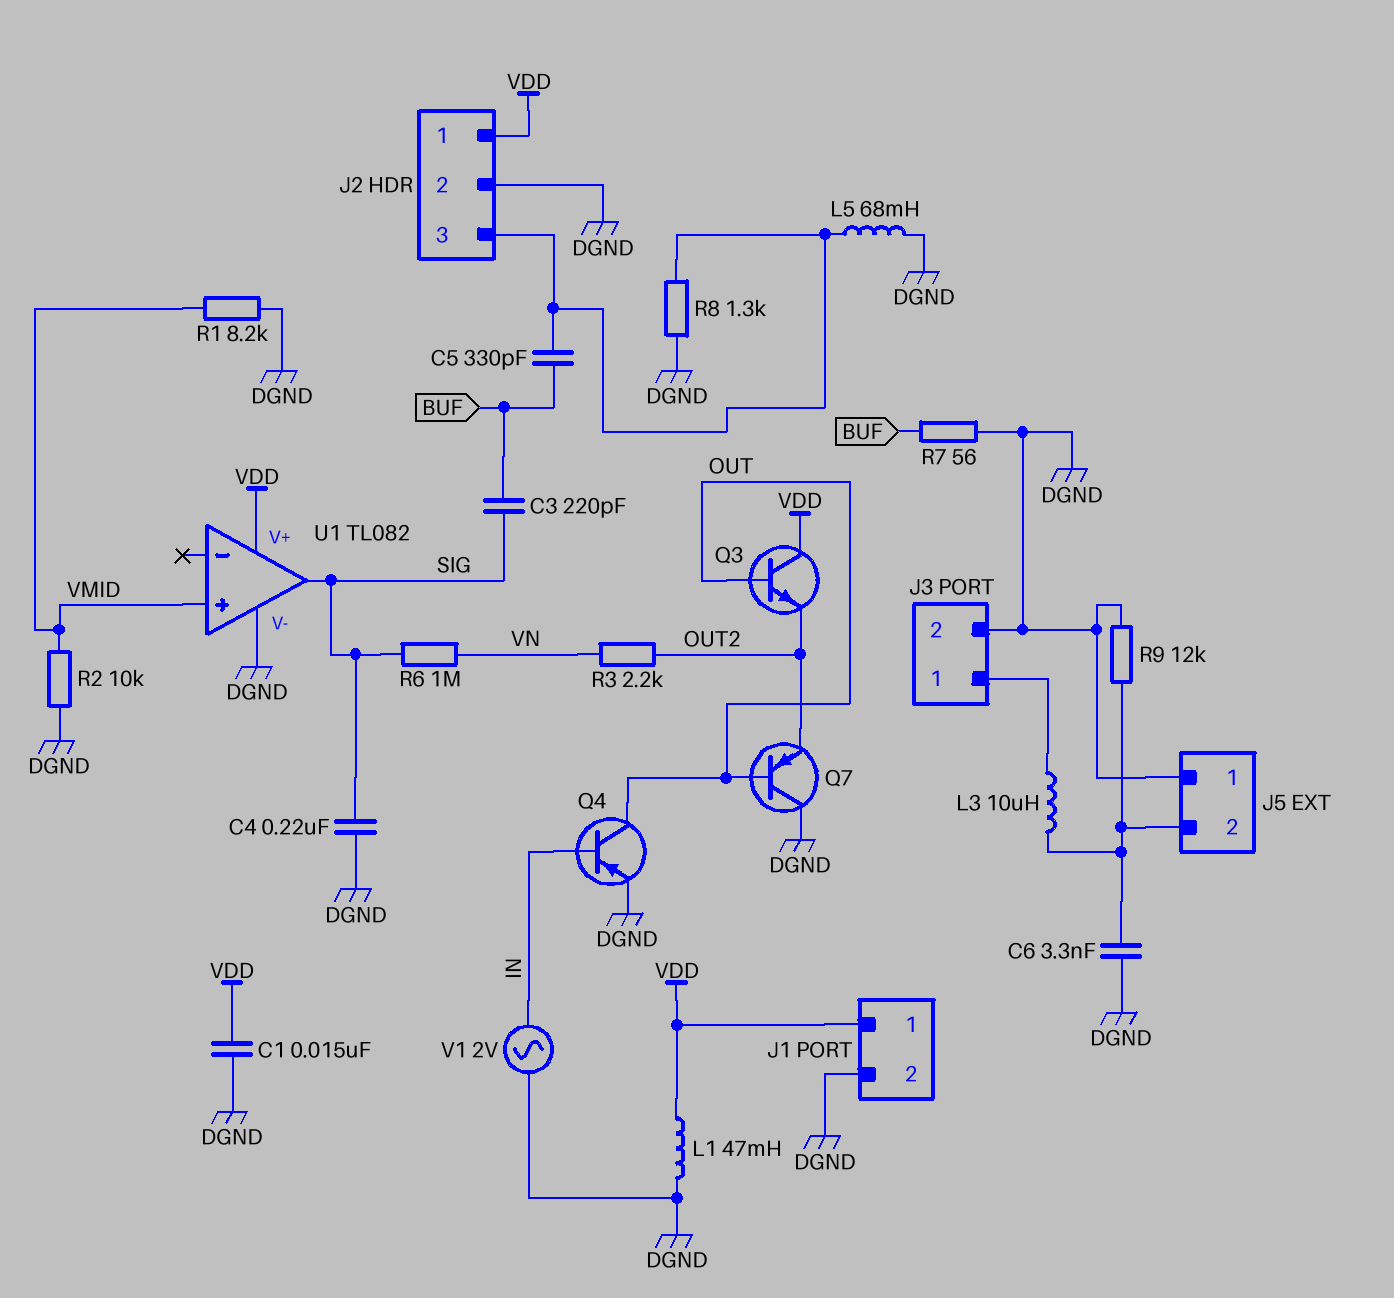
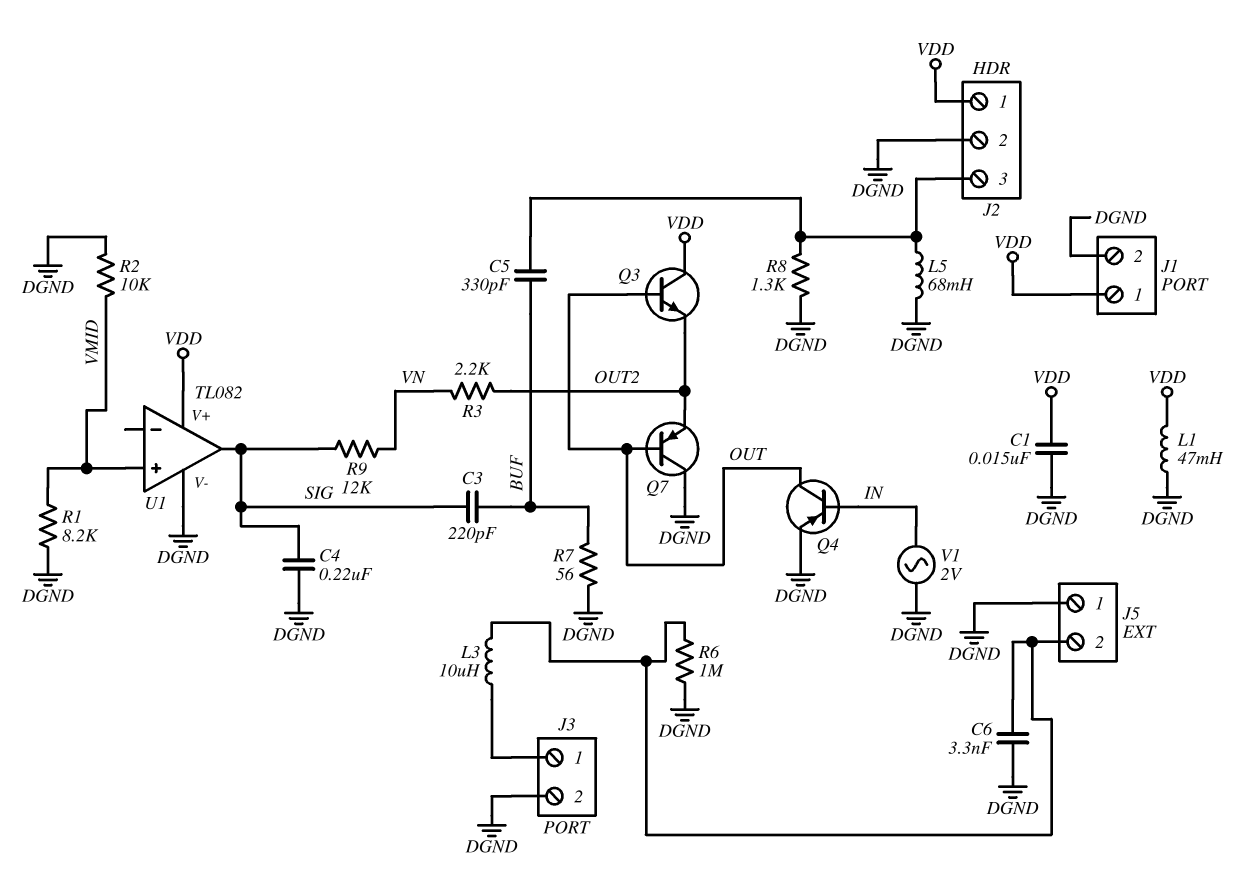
R6: 1M (SIG, VN) -> 1M (DGND, J5/2)
R9: 12k (DGND, J5/2) -> 12k (SIG, VN)

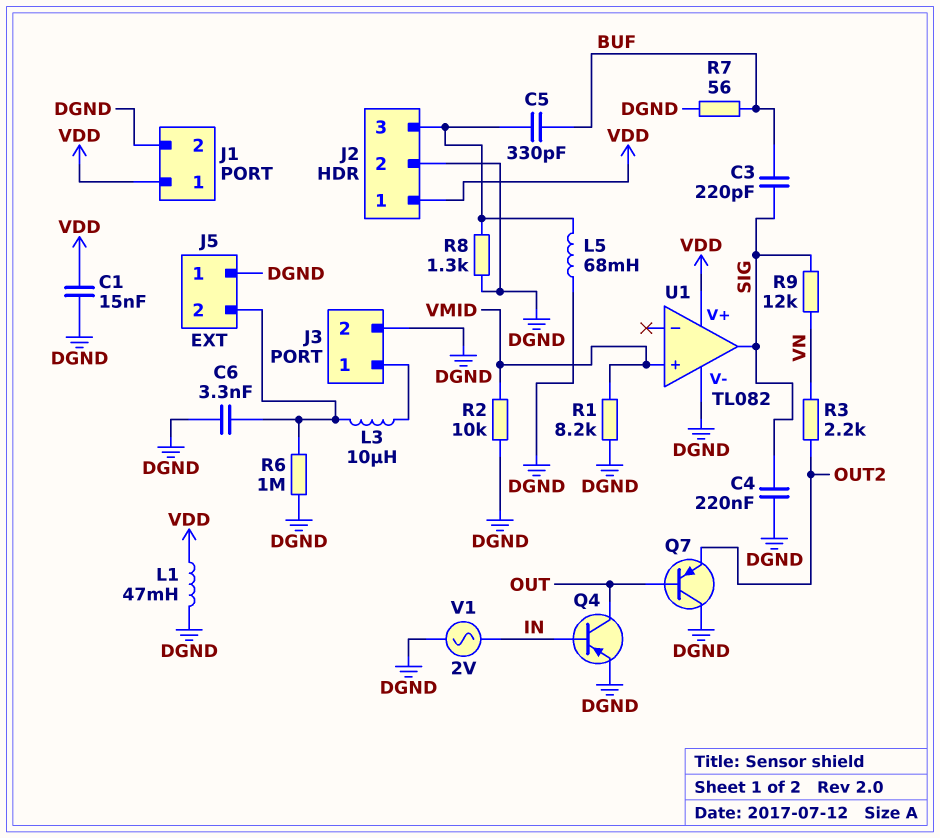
Q3: NPN (B OUT, C VDD, E OUT2) -> none

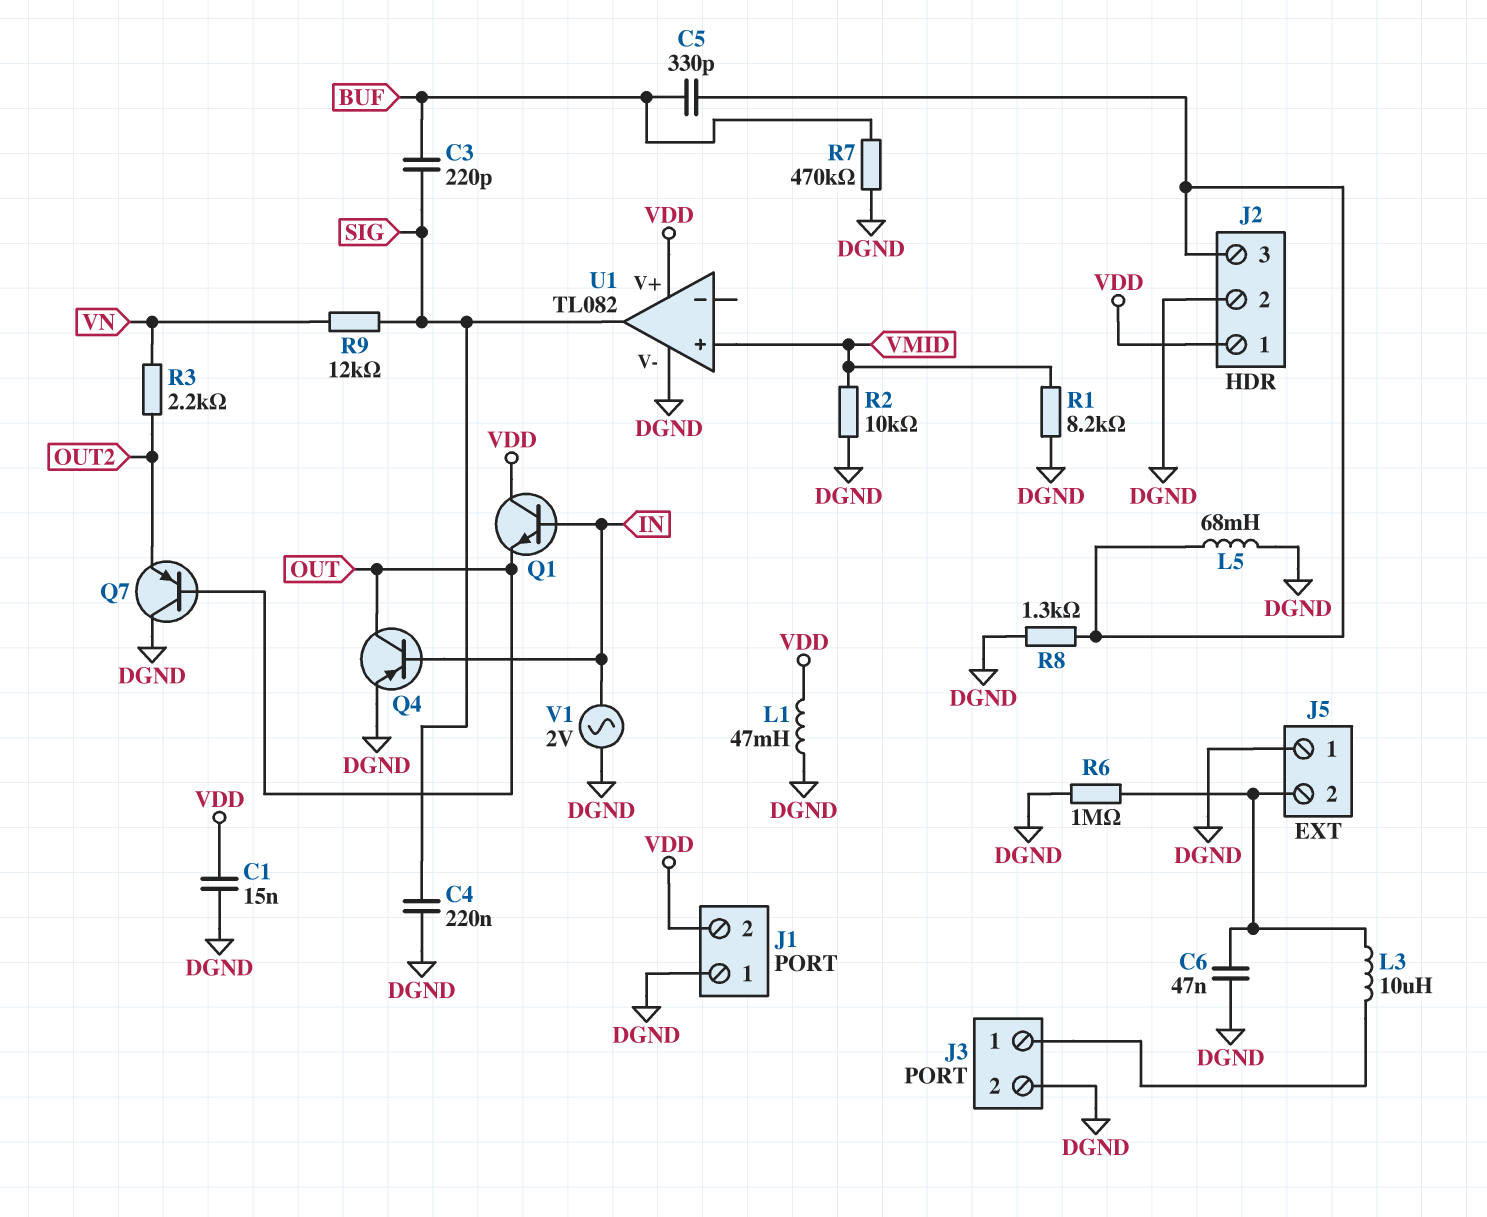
C6: 3.3nF (DGND, J5/2) -> 47nF (DGND, J5/2)
J1 pin 1: VDD -> DGND
J1 pin 2: DGND -> VDD
Q1: none -> NPN (B IN, C VDD, E OUT)
R7: 56 (BUF, DGND) -> 470k (BUF, DGND)

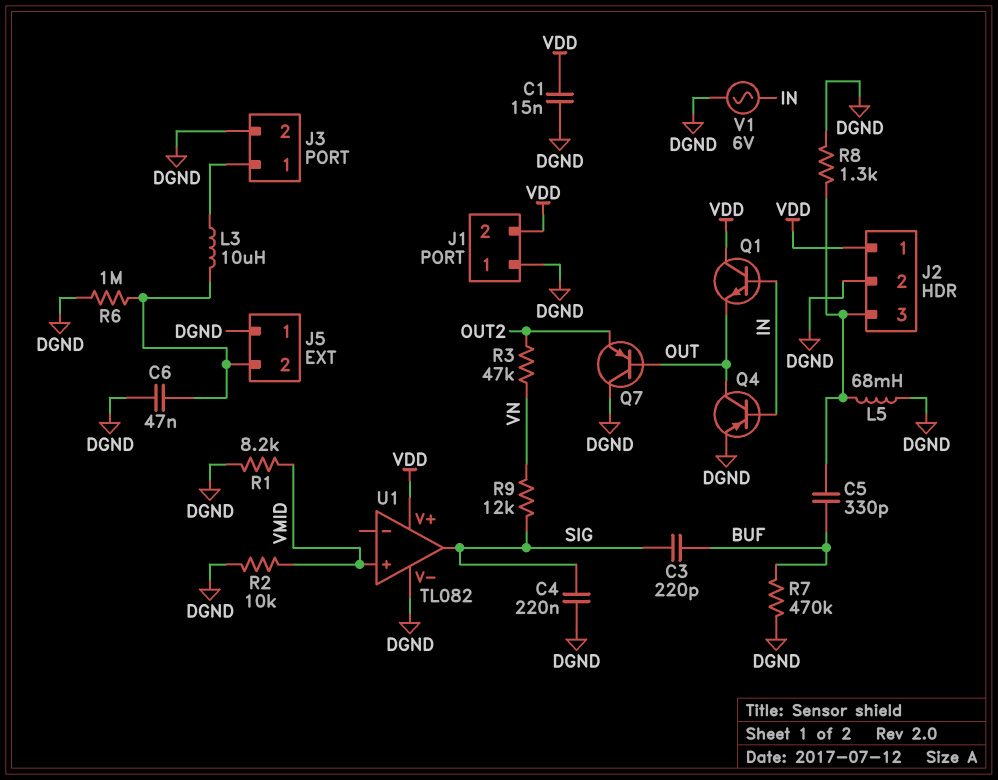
L1: 47mH (DGND, VDD) -> none
R3: 2.2k (OUT2, VN) -> 47k (OUT2, VN)
V1: AC 2V (DGND, IN) -> AC 6V (DGND, IN)

